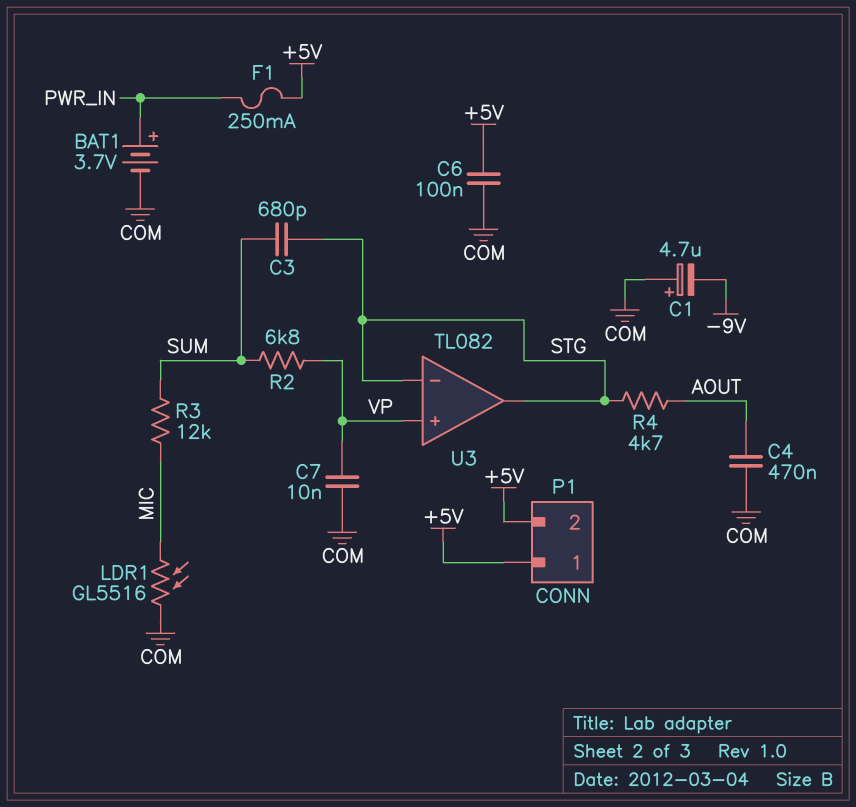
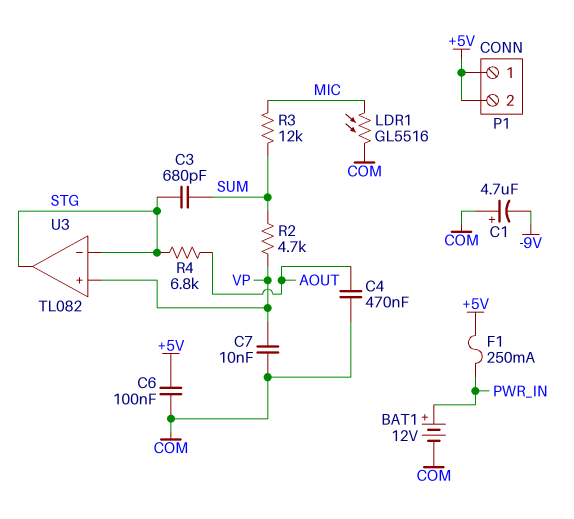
BAT1: 3.7V (plus PWR_IN, minus COM) -> 12V (plus PWR_IN, minus COM)
R2: 6.8k (SUM, VP) -> 4.7k (SUM, VP)
R4: 4.7k (AOUT, STG) -> 6.8k (AOUT, STG)

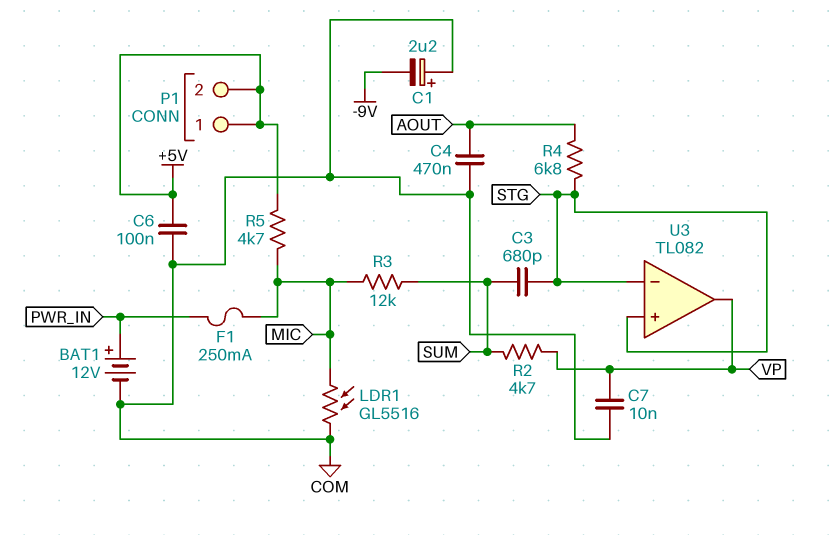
C1: 4.7uF (plus COM, minus -9V) -> 2.2uF (plus COM, minus -9V)
F1: 250mA (+5V, PWR_IN) -> 250mA (MIC, PWR_IN)
R5: none -> 4.7k (+5V, MIC)
U3 pin in+: VP -> STG
U3 pin out: STG -> VP

